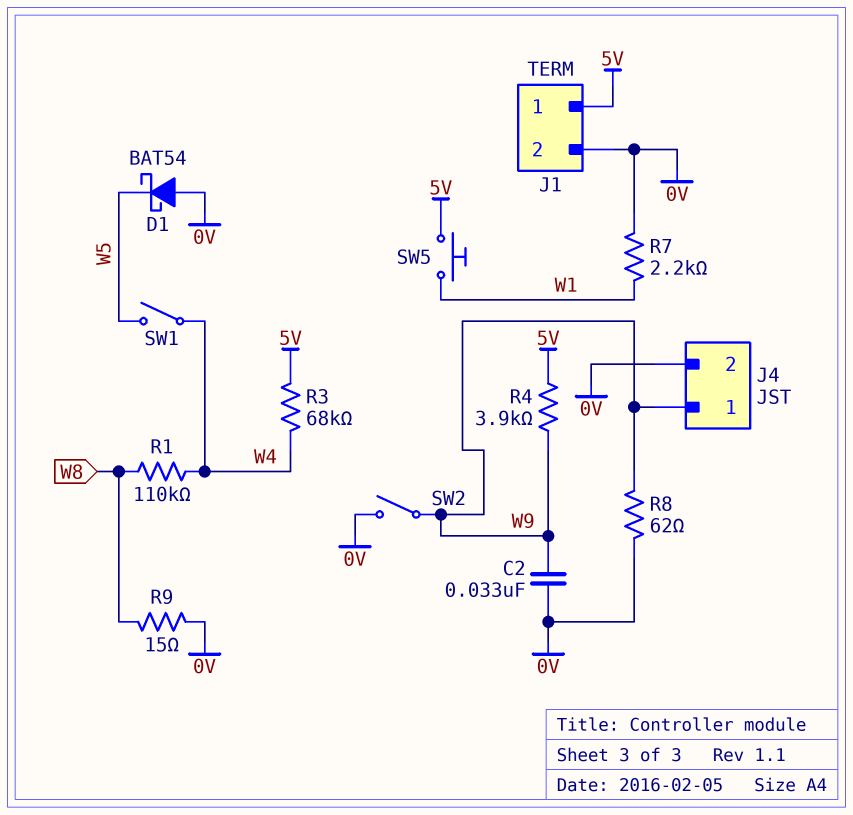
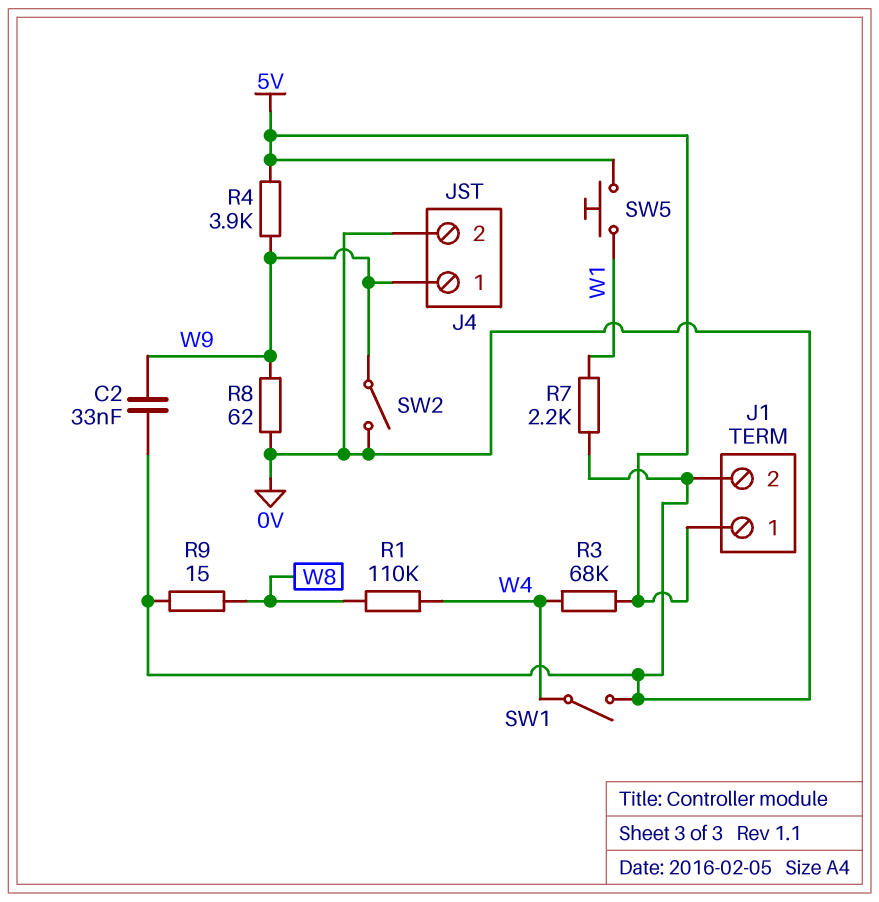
D1: schottky BAT54 (A 0V, K W5) -> none
SW1: switch (W4, W5) -> switch (0V, W4)

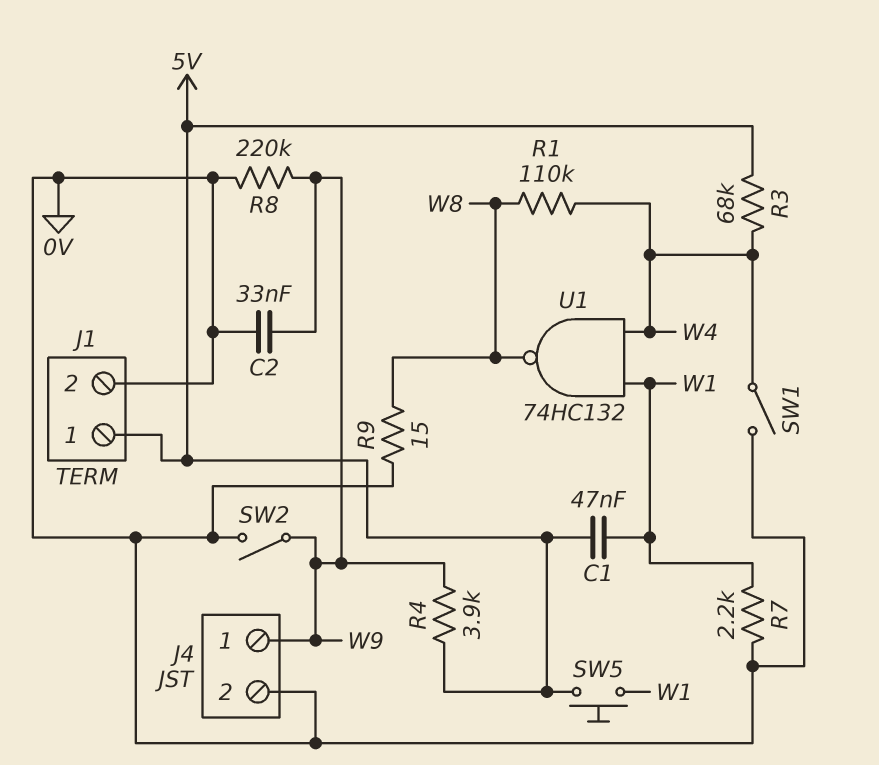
C1: none -> 47nF (5V, W1)
R8: 62 (0V, W9) -> 220k (0V, W9)
U1: none -> NAND 74HC132 (in W1, in W4, out W8)

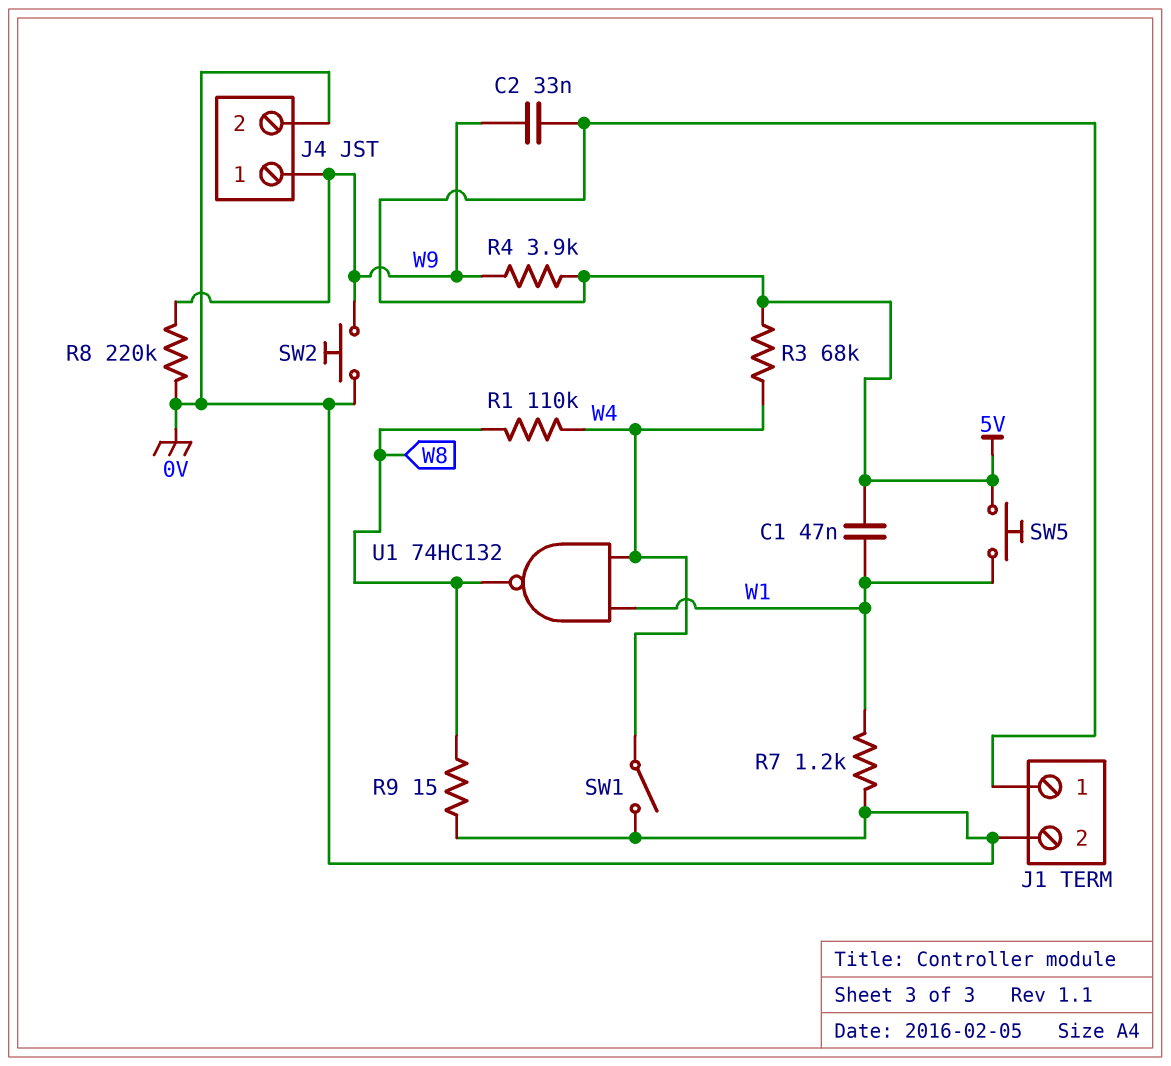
C2: 33nF (0V, W9) -> 33nF (5V, W9)
R7: 2.2k (0V, W1) -> 1.2k (0V, W1)
SW2: switch (0V, W9) -> button (0V, W9)

